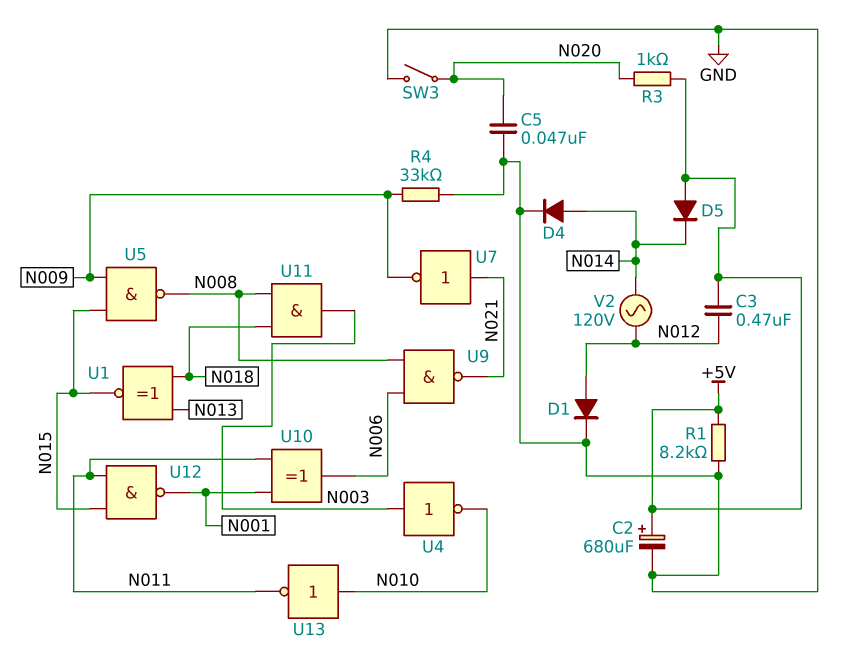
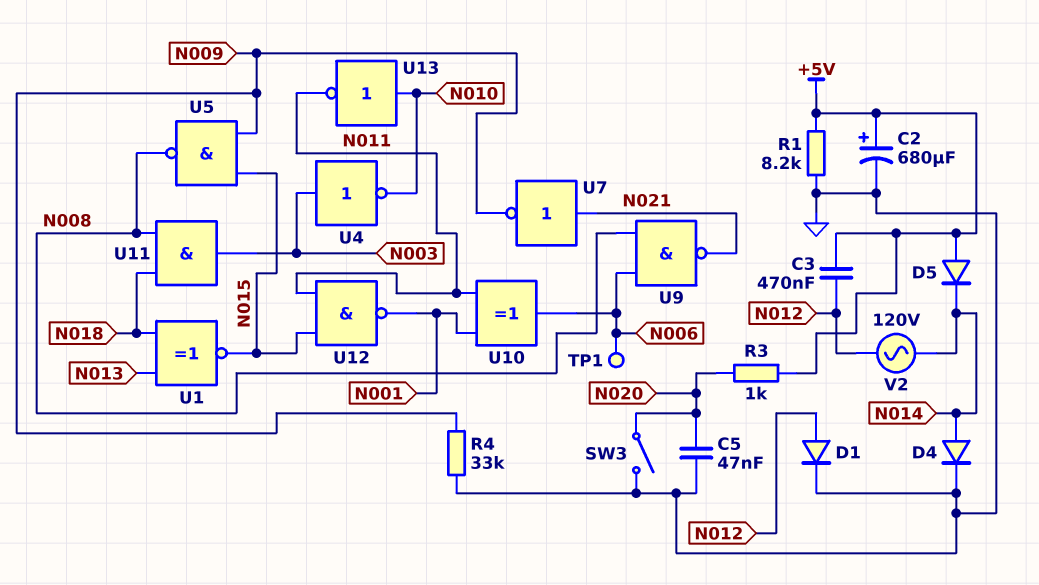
TP1: none -> test point (N006)

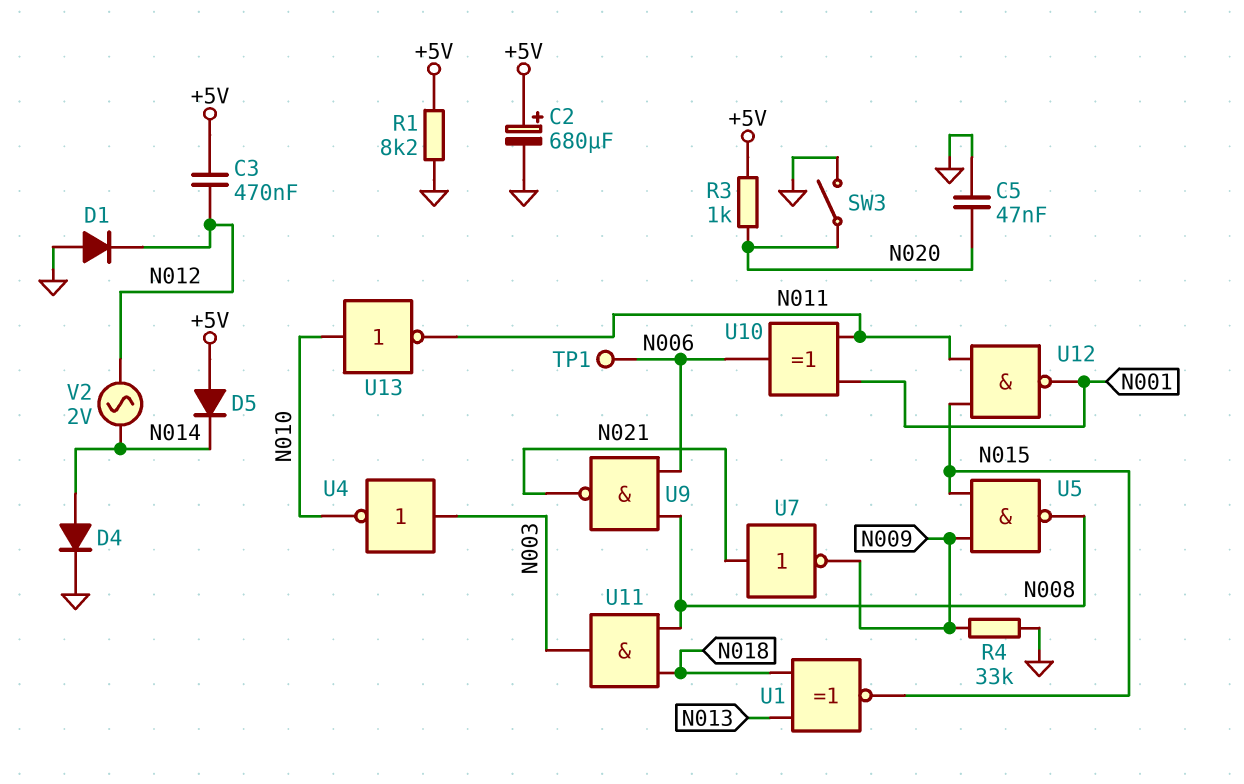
D1: diode (A N012, K GND) -> diode (A GND, K N012)
V2: AC 120V (N012, N014) -> AC 2V (N012, N014)

